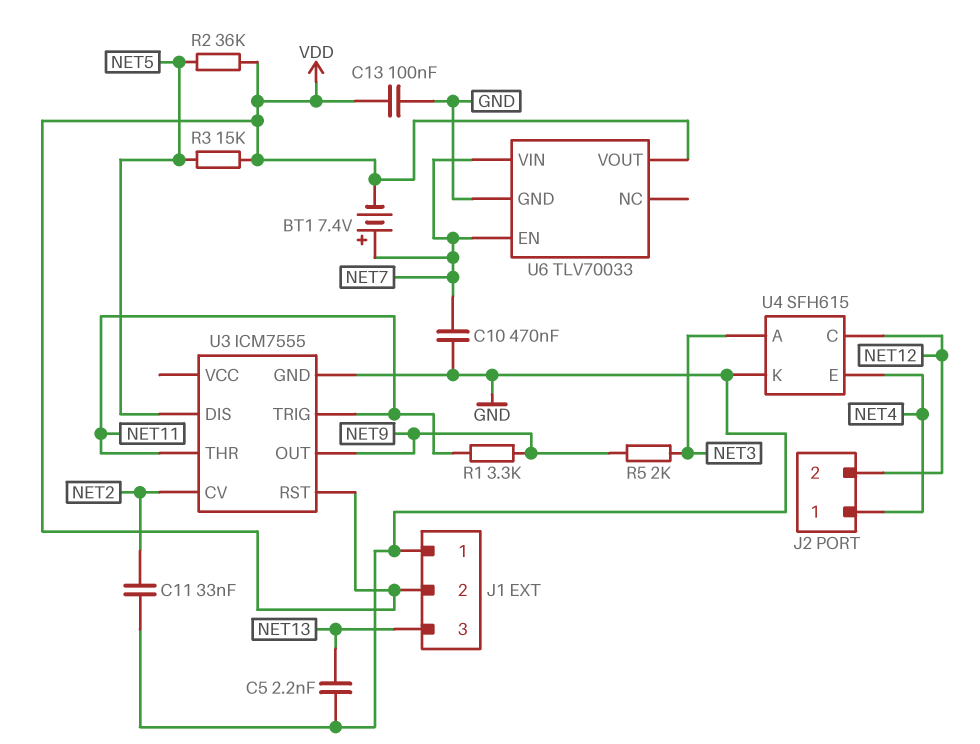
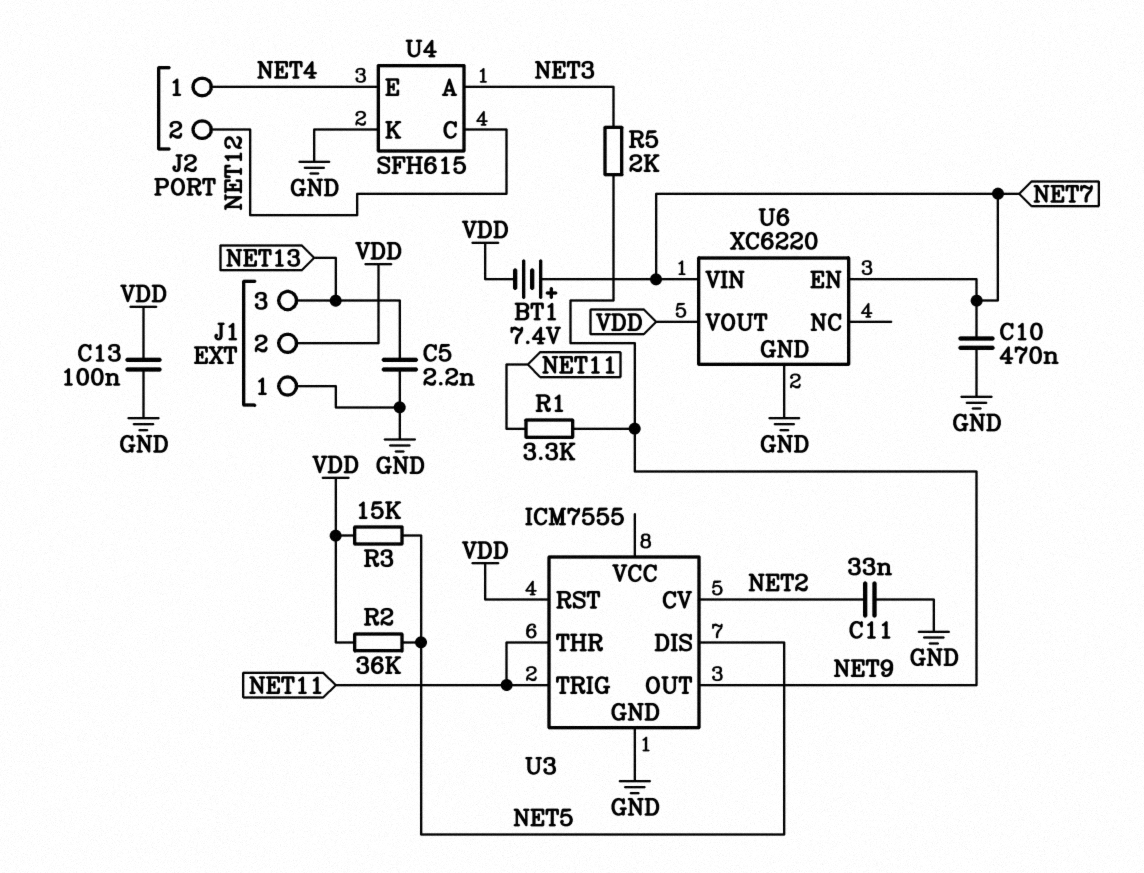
U6: TLV70033 -> XC6220

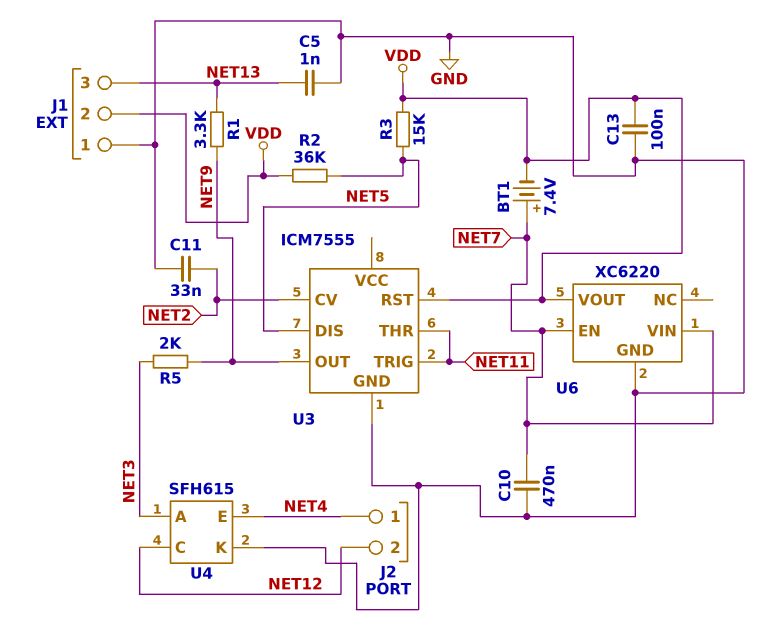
C5: 2.2nF (GND, NET13) -> 1nF (GND, NET13)
R1: 3.3k (NET9, NET11) -> 3.3k (NET9, NET13)

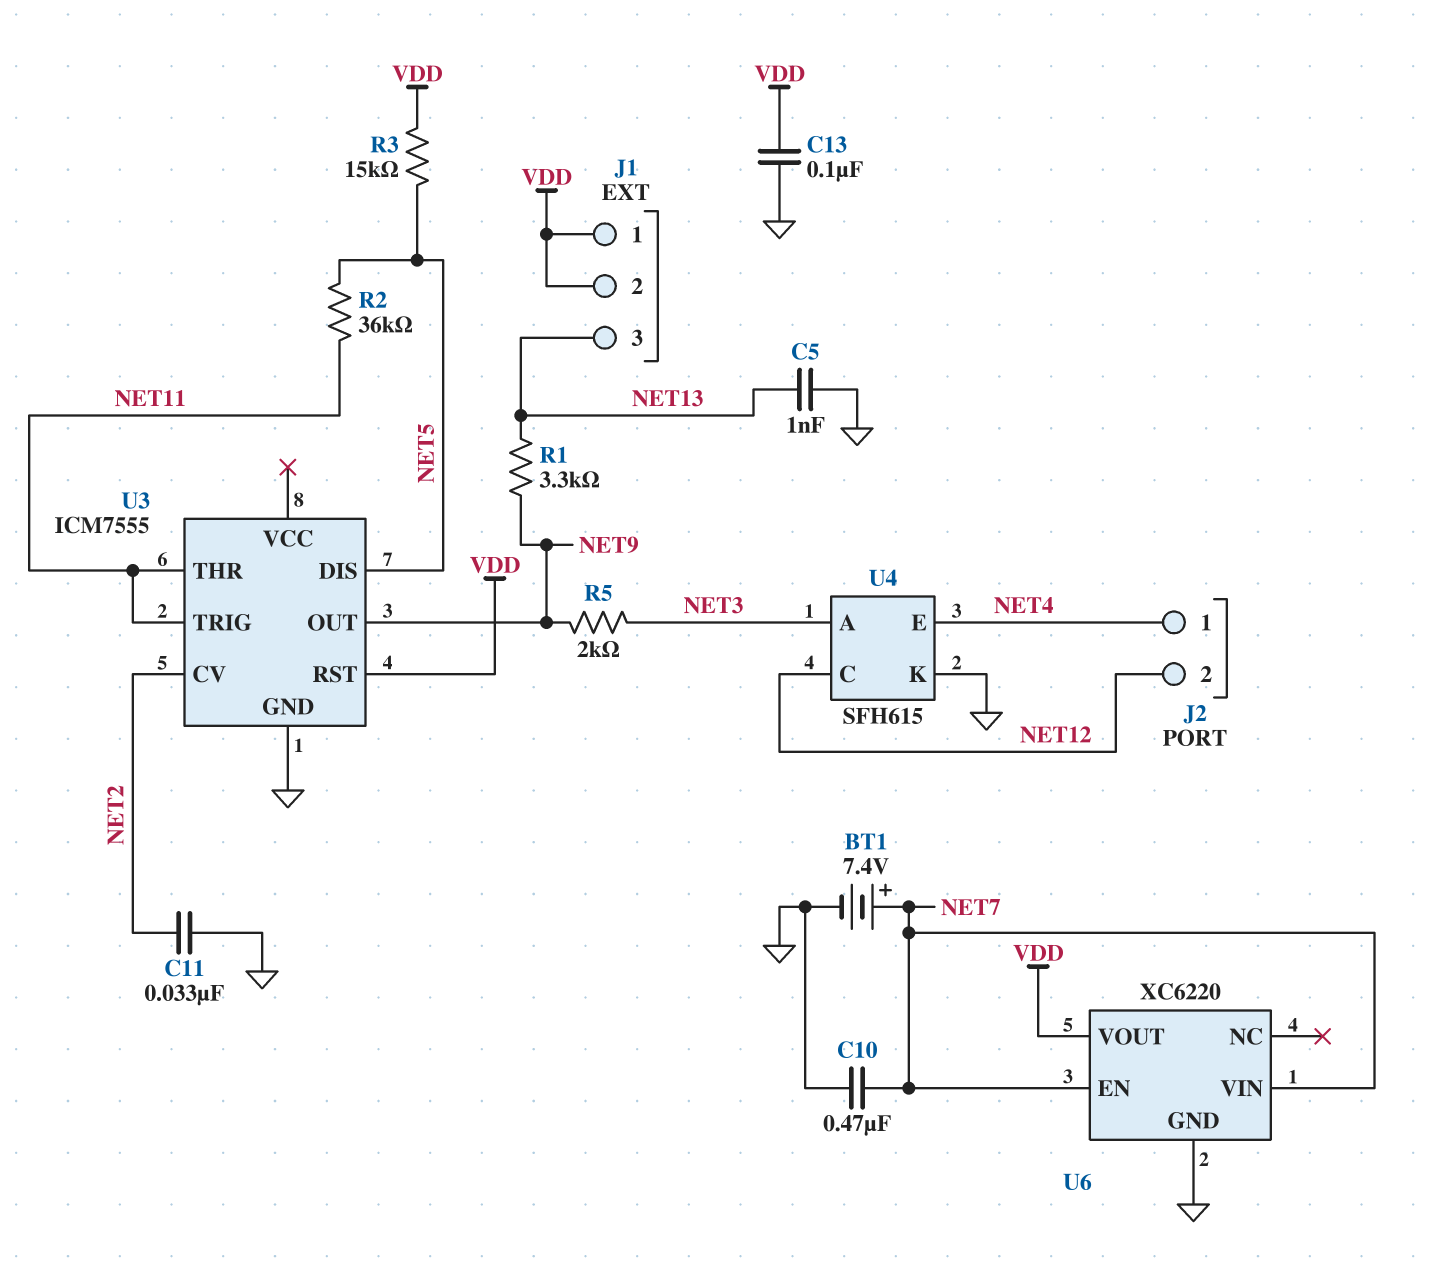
BT1: 7.4V (plus NET7, minus VDD) -> 7.4V (plus NET7, minus GND)
J1 pin 1: GND -> VDD
R2: 36k (NET5, VDD) -> 36k (NET5, NET11)

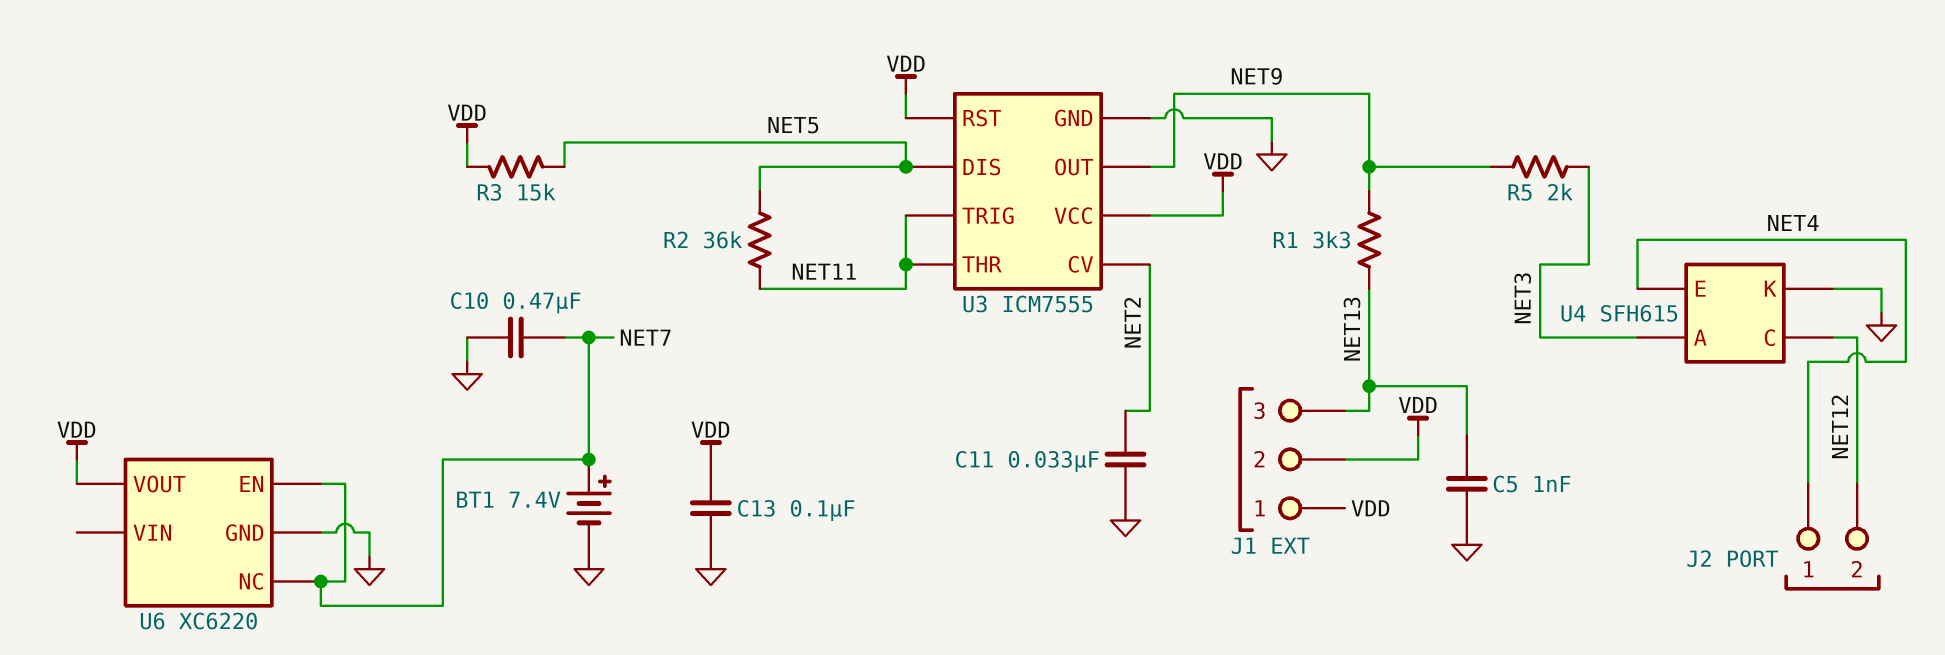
U3 pin VCC: none -> VDD
U6 pin NC: none -> NET7
U6 pin VIN: NET7 -> none

